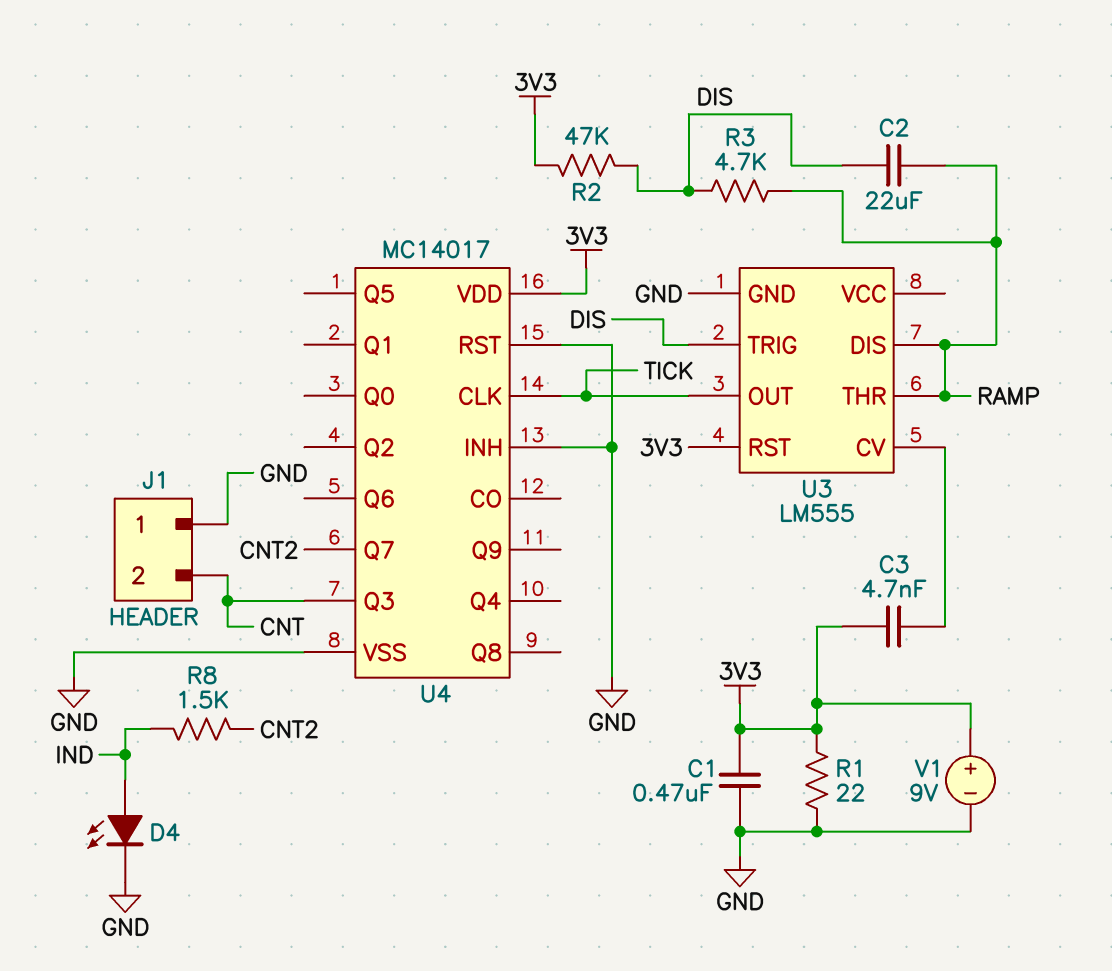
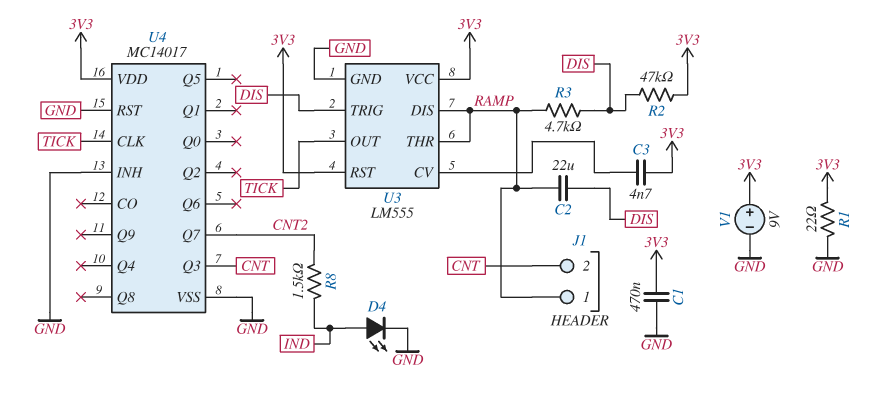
J1 pin 1: GND -> RAMP
U3 pin VCC: none -> 3V3

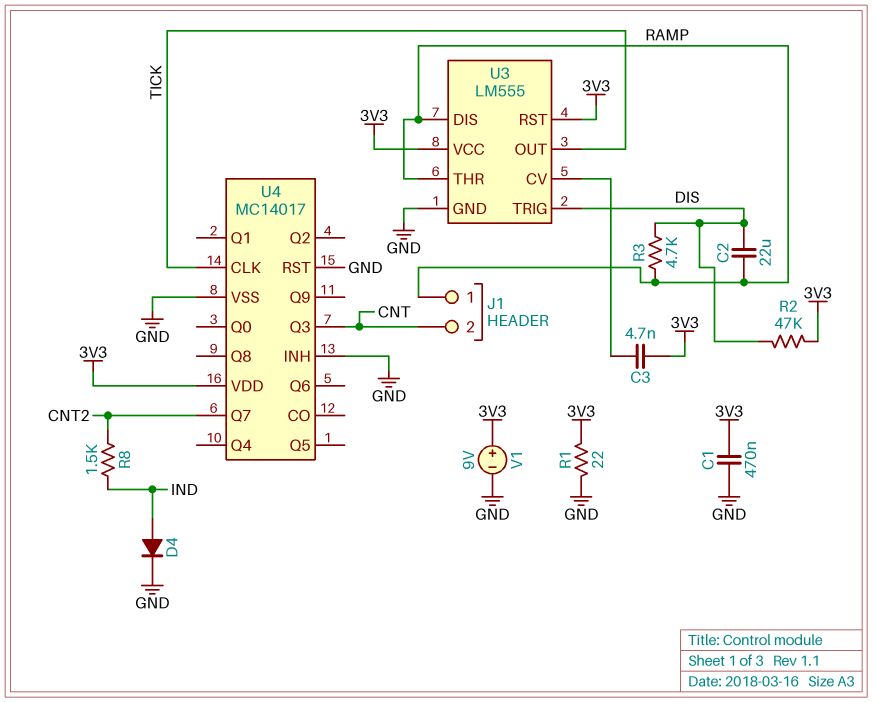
D4: LED (A IND, K GND) -> diode (A IND, K GND)

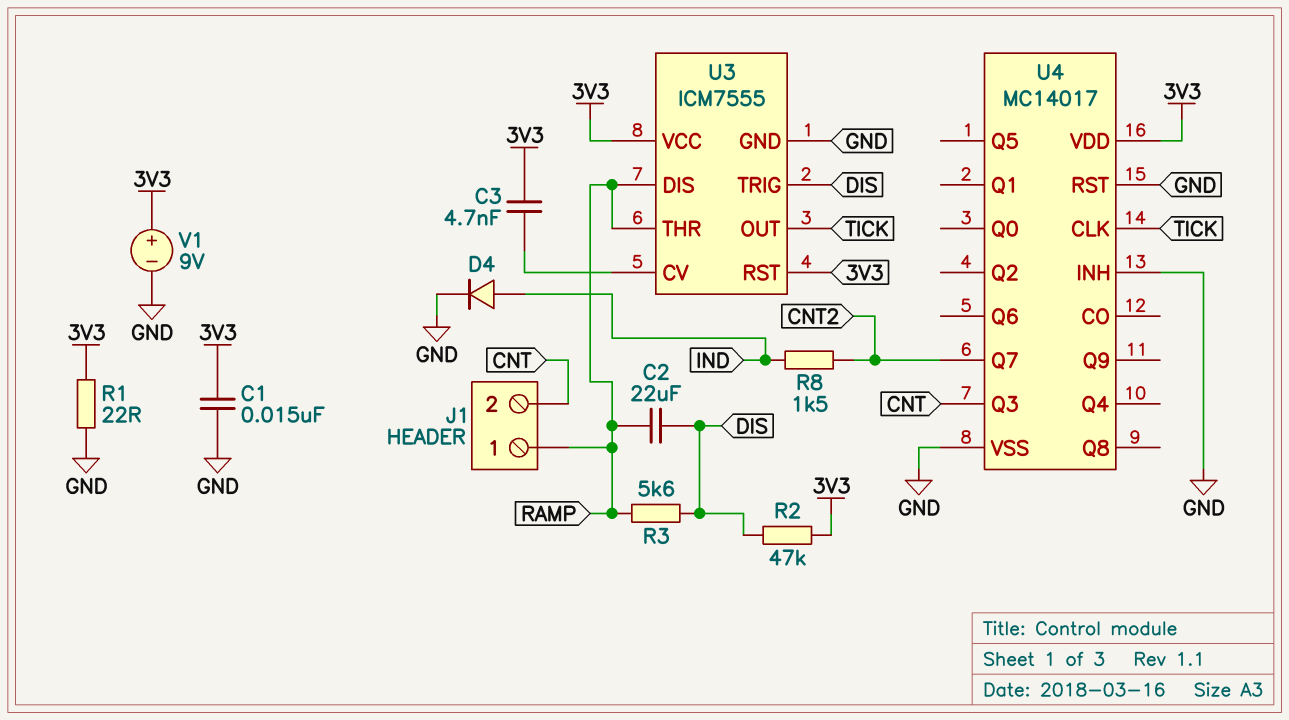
C1: 470nF (3V3, GND) -> 15nF (3V3, GND)
R3: 4.7k (DIS, RAMP) -> 5.6k (DIS, RAMP)
U3: LM555 -> ICM7555

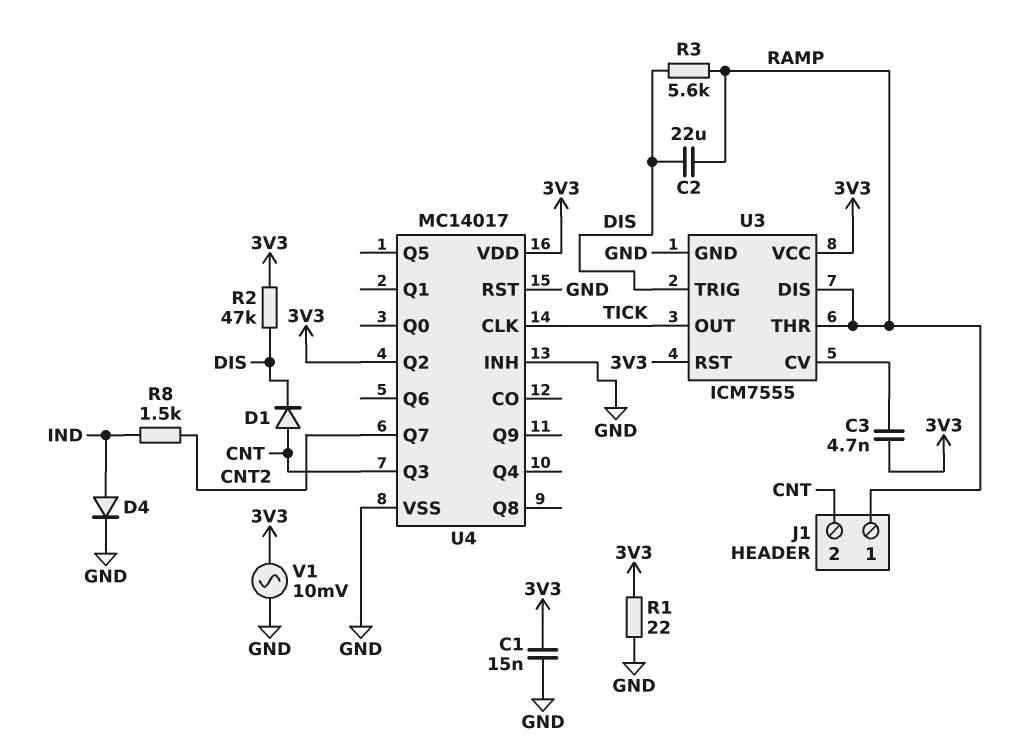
D1: none -> diode (A CNT, K DIS)
U4 pin Q2: none -> 3V3
V1: 9V (plus 3V3, minus GND) -> AC 10mV (3V3, GND)

